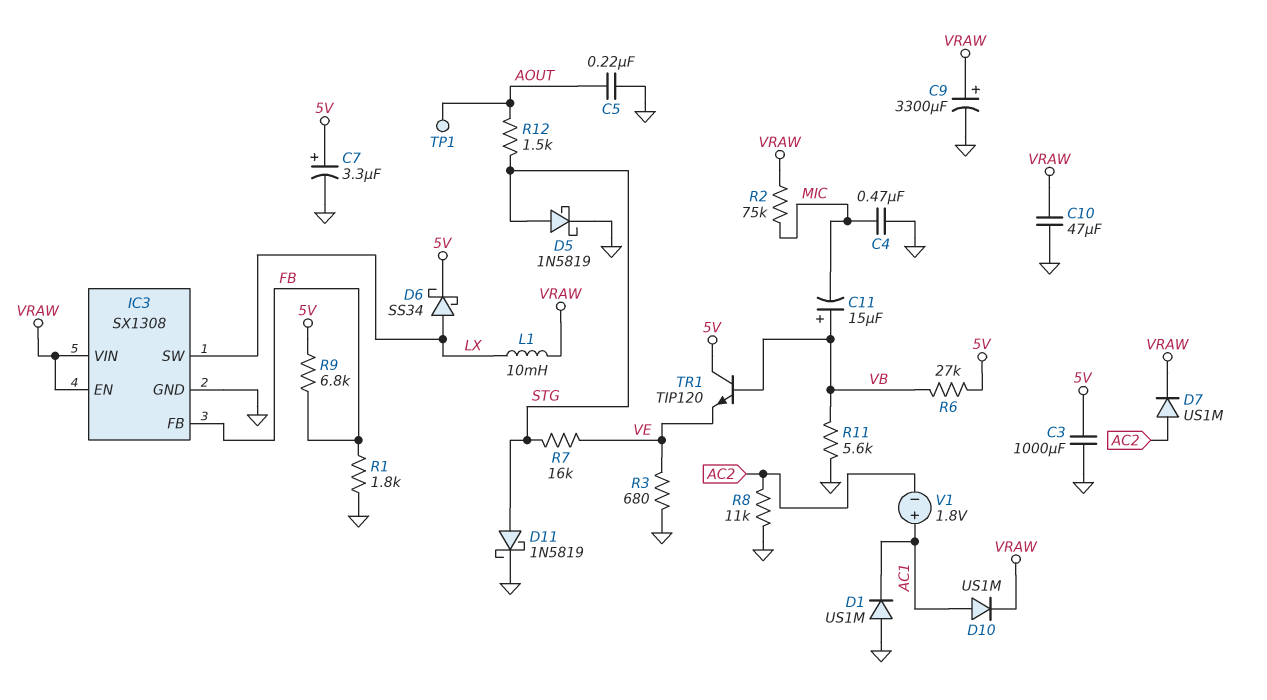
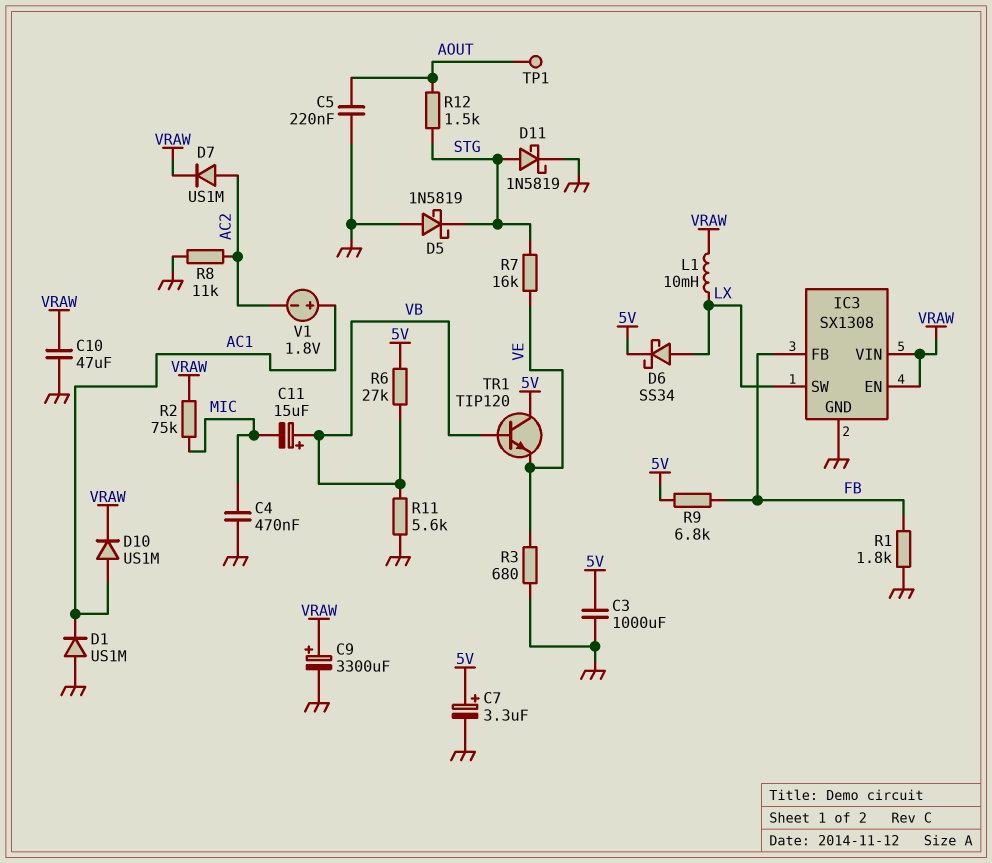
D5: schottky 1N5819 (A STG, K GND) -> schottky 1N5819 (A GND, K STG)

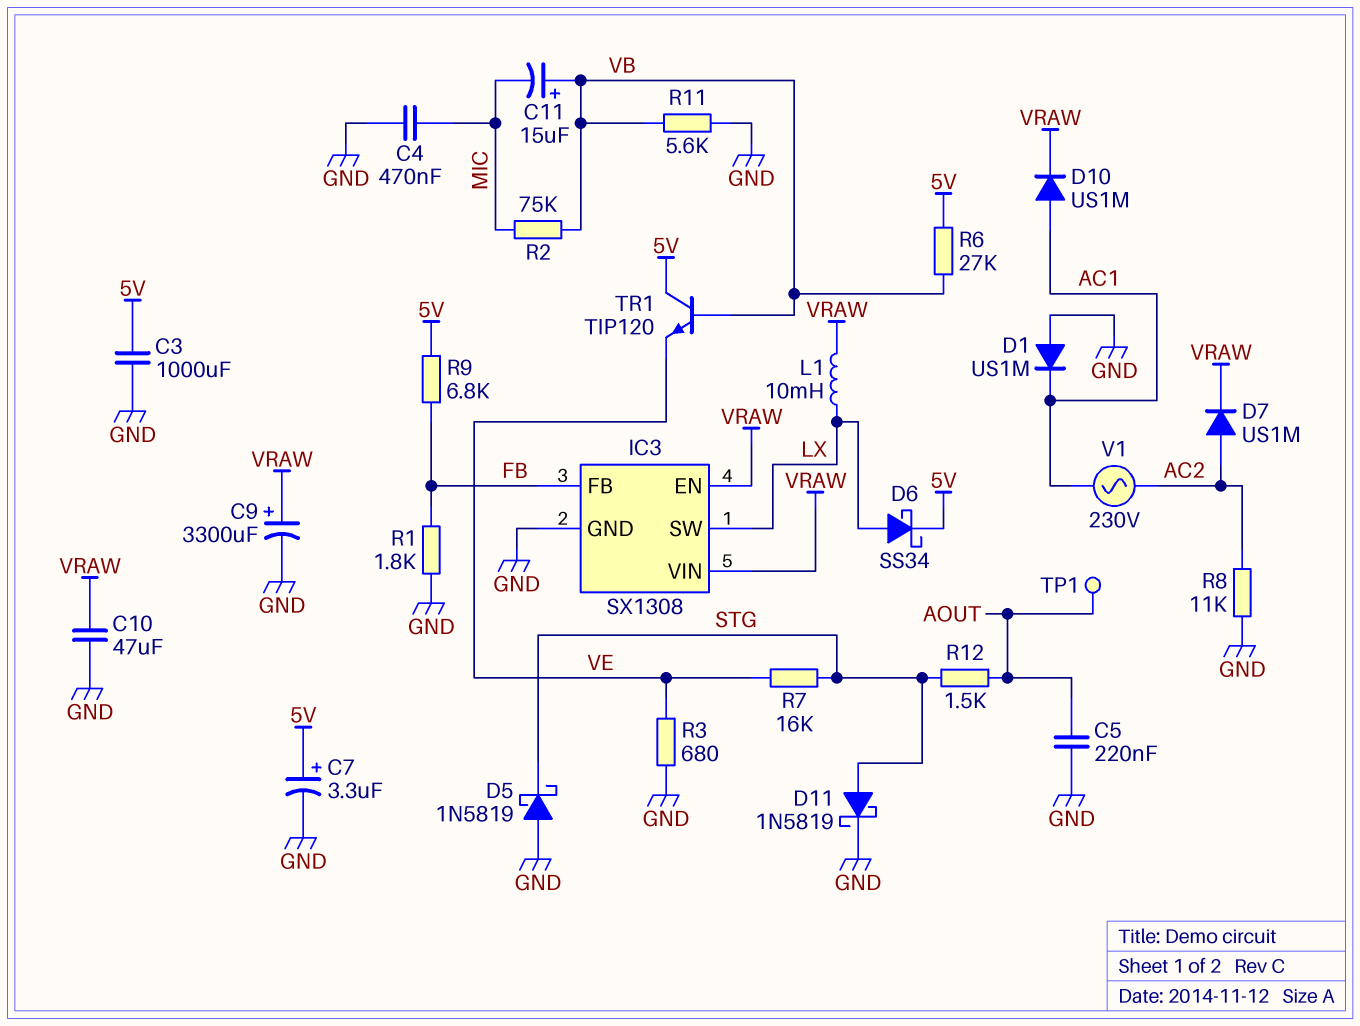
R2: 75k (MIC, VRAW) -> 75k (MIC, VB)
V1: 1.8V (plus AC1, minus AC2) -> AC 230V (AC1, AC2)

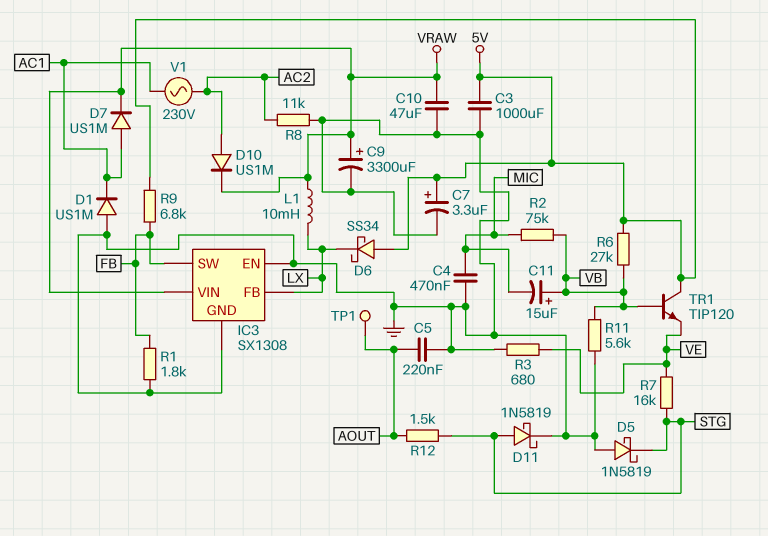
D6: schottky SS34 (A LX, K 5V) -> schottky SS34 (A 5V, K LX)
D7: diode US1M (A AC2, K VRAW) -> diode US1M (A AC1, K VRAW)
D10: diode US1M (A AC1, K VRAW) -> diode US1M (A AC2, K VRAW)
IC3 pin EN: VRAW -> GND
IC3 pin FB: FB -> LX
IC3 pin SW: LX -> FB

